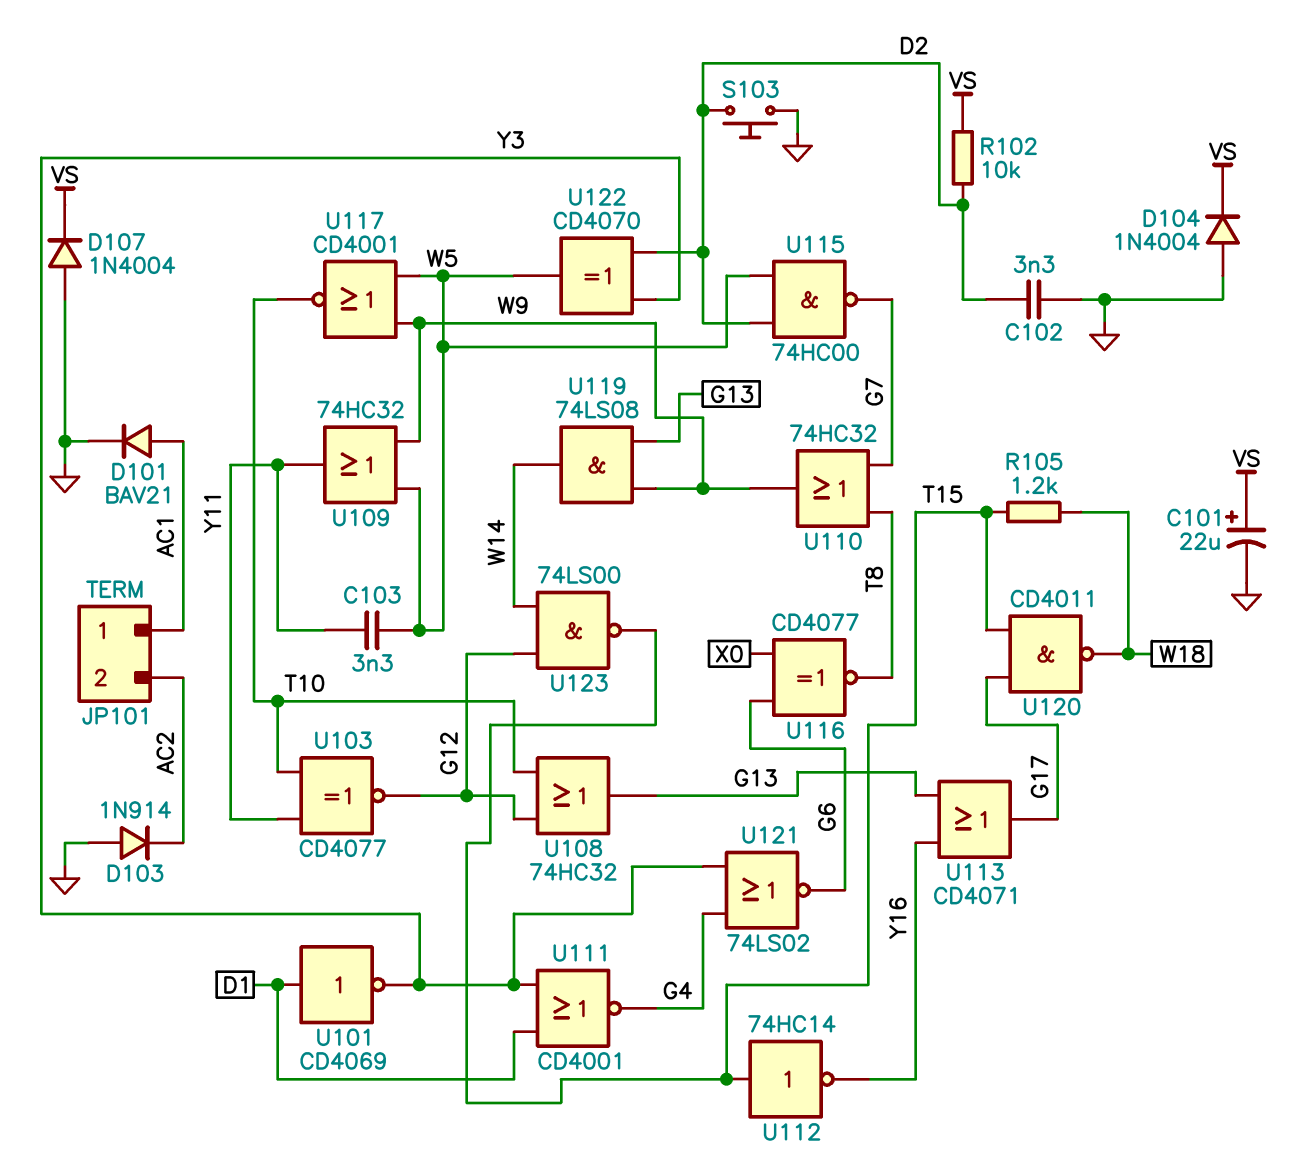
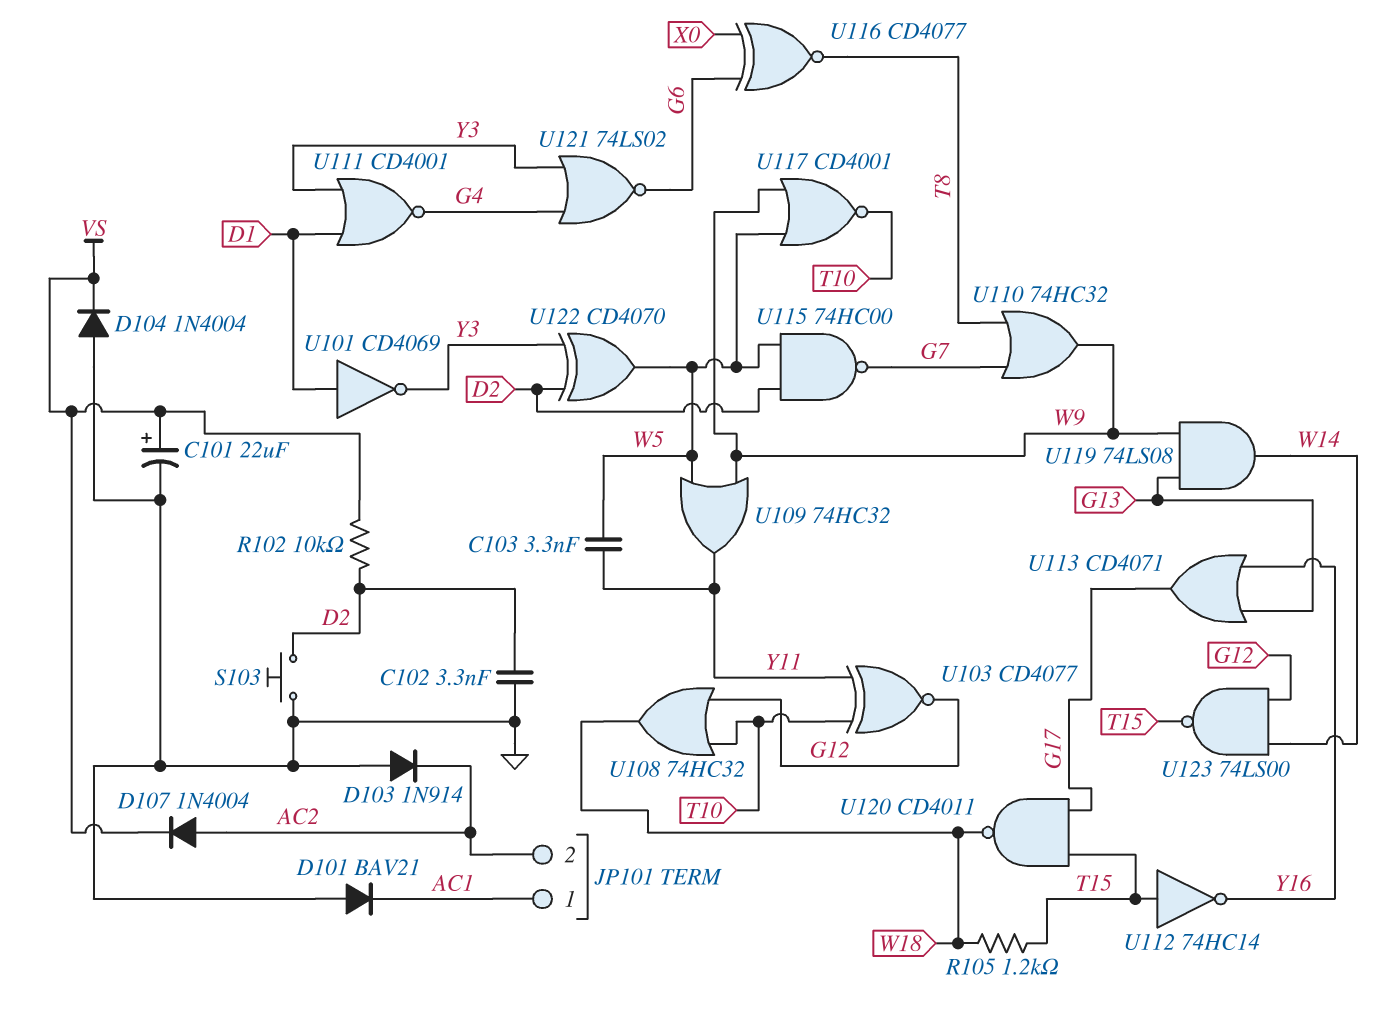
D101: diode BAV21 (A AC1, K GND) -> diode BAV21 (A GND, K AC1)
D107: diode 1N4004 (A GND, K VS) -> diode 1N4004 (A AC2, K VS)
U108: OR 74HC32 (in G12, in T10, out G13) -> OR 74HC32 (in G12, in T10, out W18)

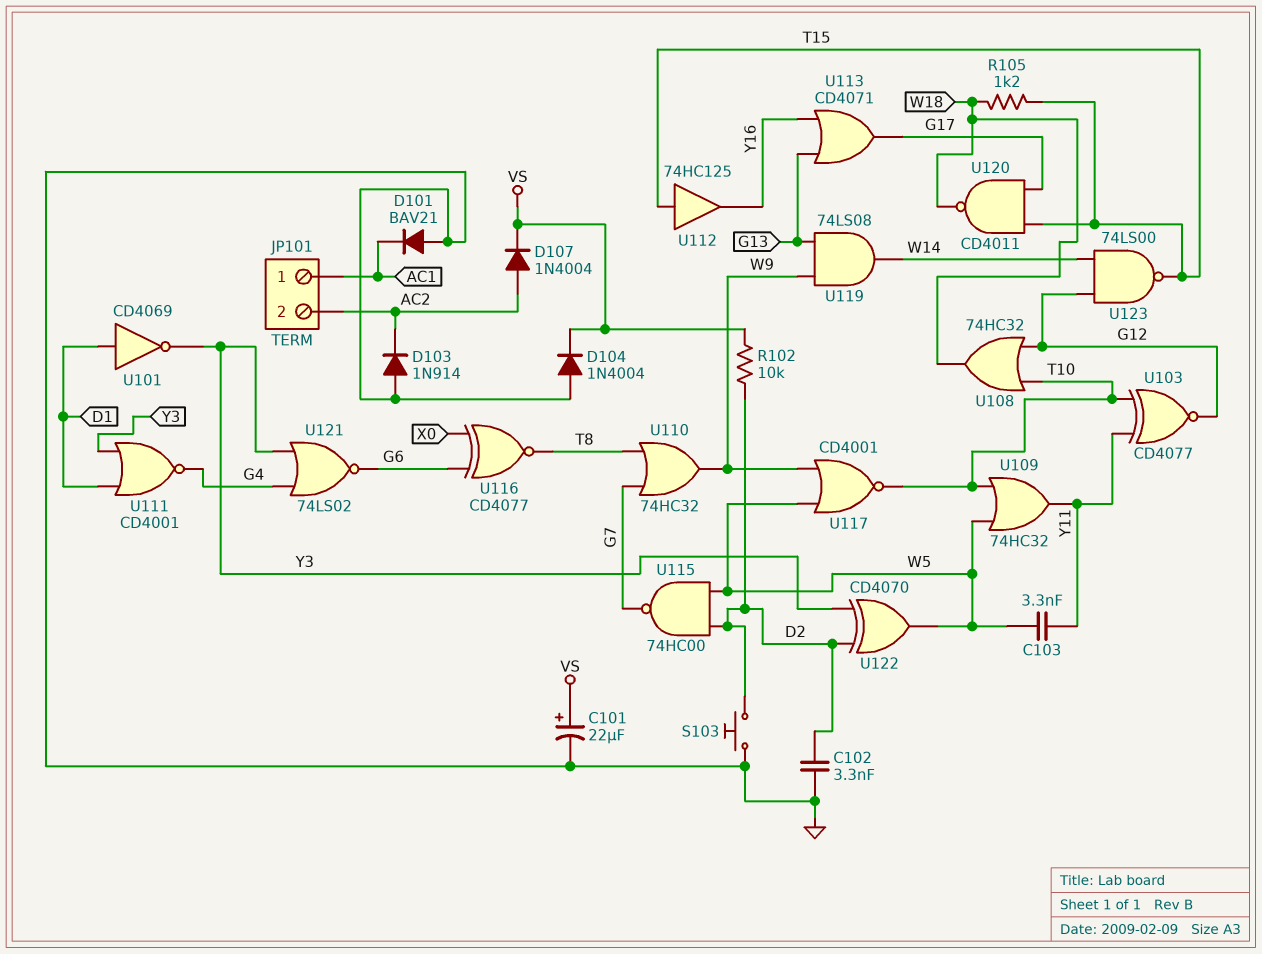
U109: OR 74HC32 (in W5, in W9, out Y11) -> OR 74HC32 (in T10, in W5, out Y11)
U112: NOT 74HC14 (in T15, out Y16) -> buffer 74HC125 (in T15, out Y16)

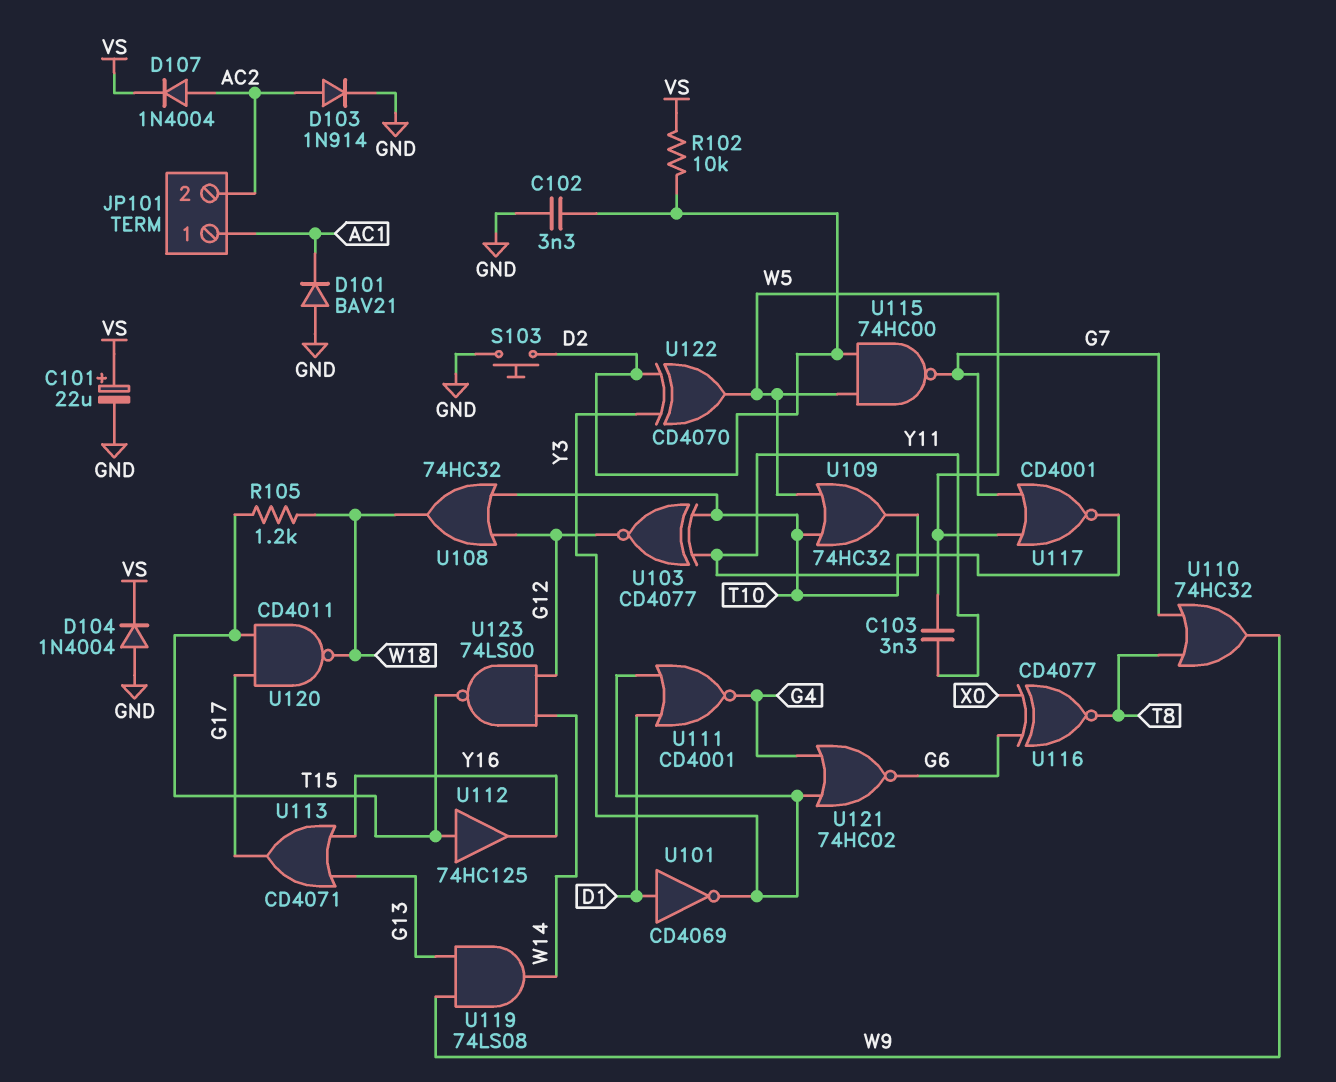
D103: diode 1N914 (A GND, K AC2) -> diode 1N914 (A AC2, K GND)
U117: NOR CD4001 (in W5, in W9, out T10) -> NOR CD4001 (in G7, in W5, out T10)
U121: NOR 74LS02 (in G4, in Y3, out G6) -> NOR 74HC02 (in G4, in Y3, out G6)

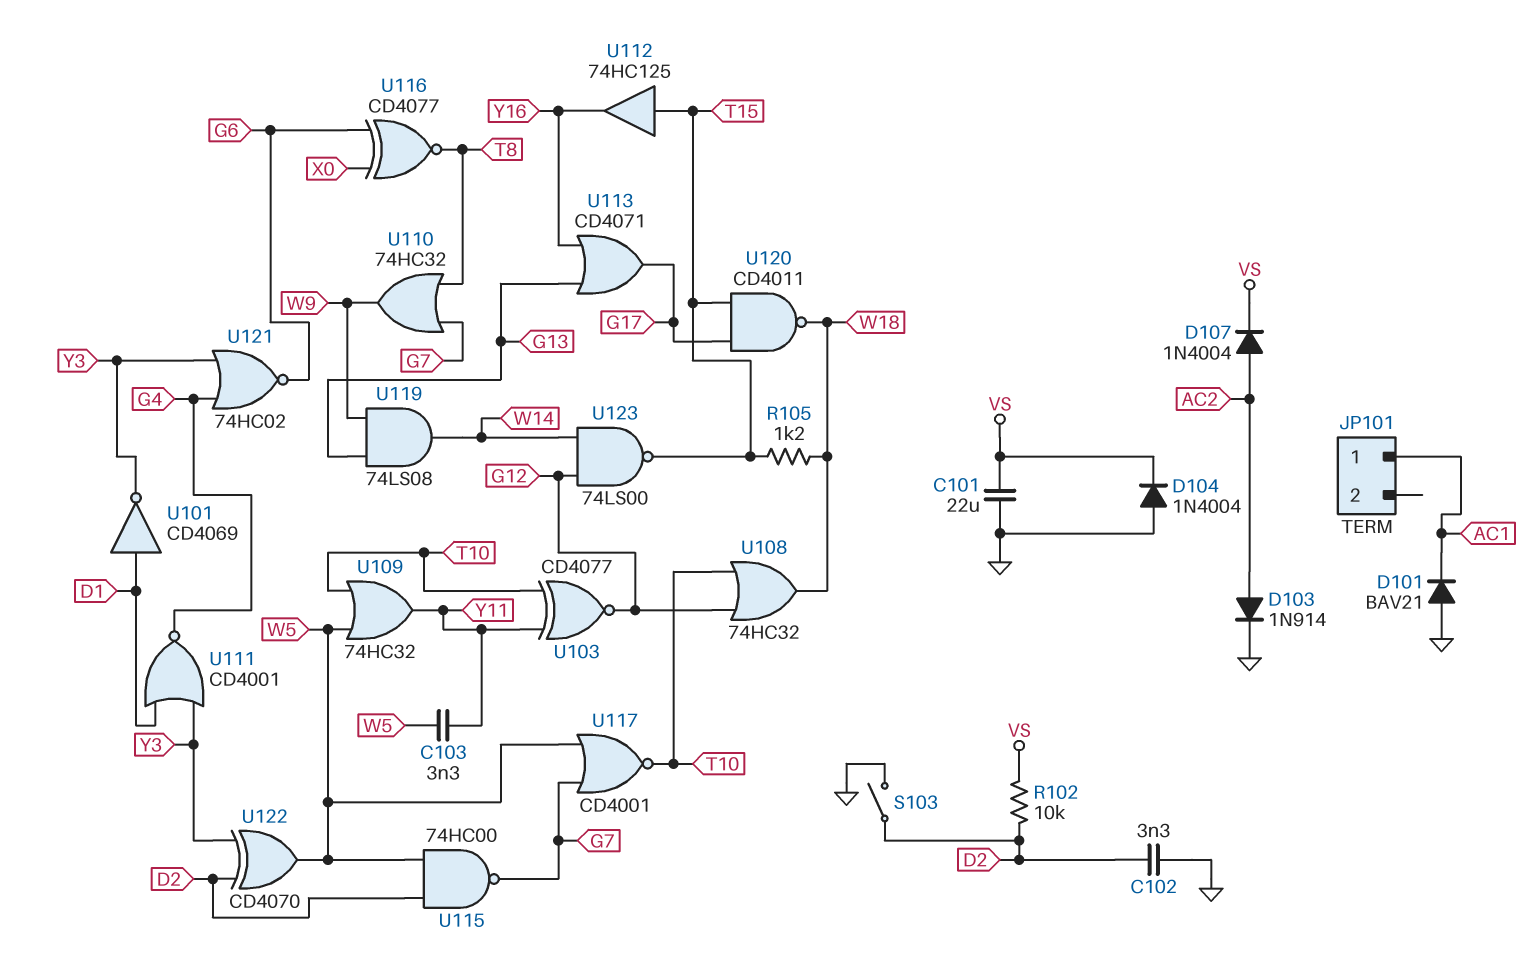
C101: 22uF (plus VS, minus GND) -> 22uF (GND, VS)
JP101 pin 2: AC2 -> none
S103: button (D2, GND) -> switch (D2, GND)

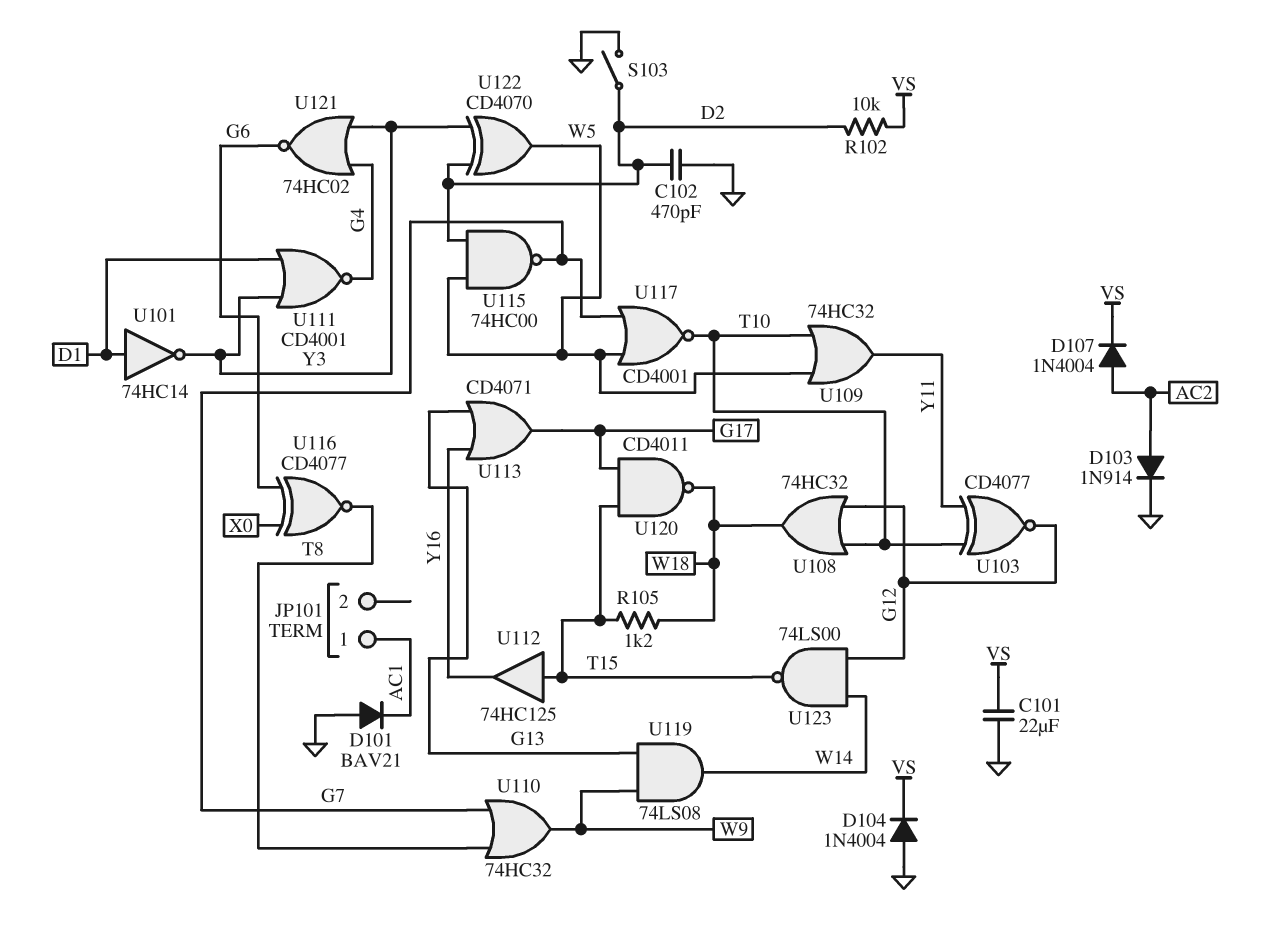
C102: 3.3nF (D2, GND) -> 470pF (D2, GND)
C103: 3.3nF (W5, Y11) -> none
U101: NOT CD4069 (in D1, out Y3) -> NOT 74HC14 (in D1, out Y3)

